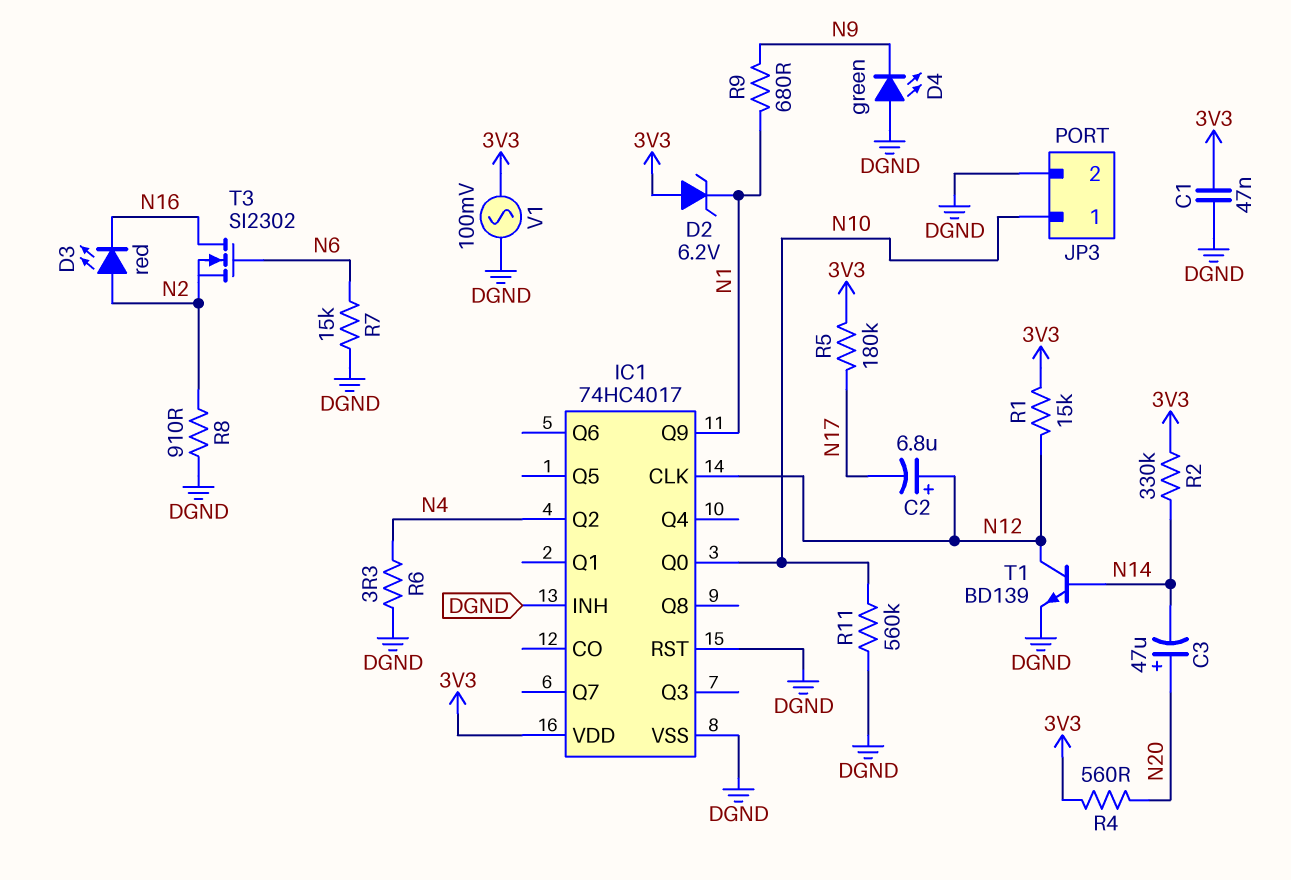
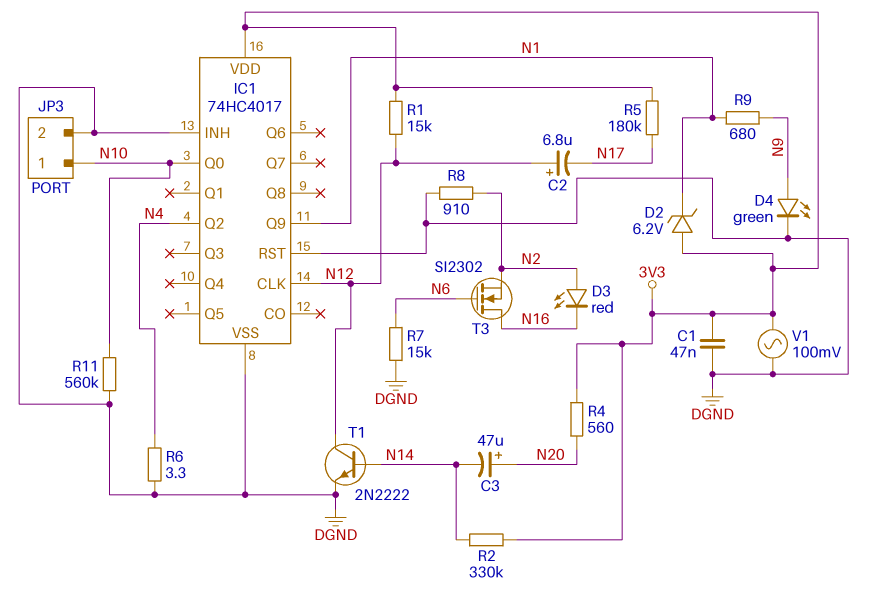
D4: LED green (A DGND, K N9) -> LED green (A N9, K DGND)
T1: NPN BD139 (B N14, C N12, E DGND) -> NPN 2N2222 (B N14, C N12, E DGND)

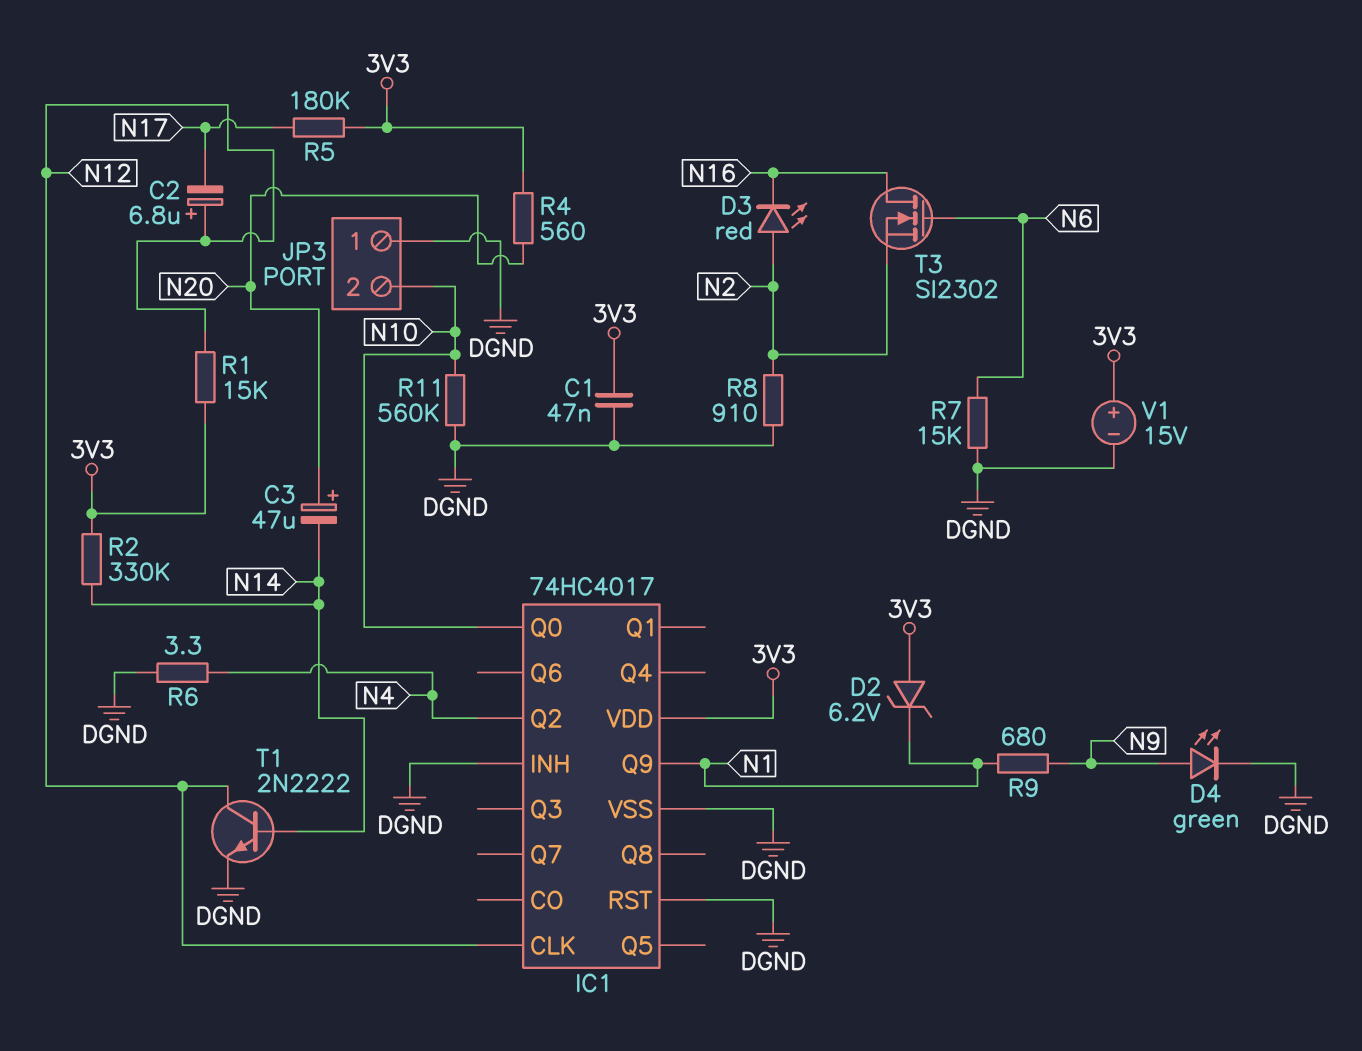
JP3 pin 1: N10 -> DGND
JP3 pin 2: DGND -> N10
V1: AC 100mV (3V3, DGND) -> 15V (plus 3V3, minus DGND)

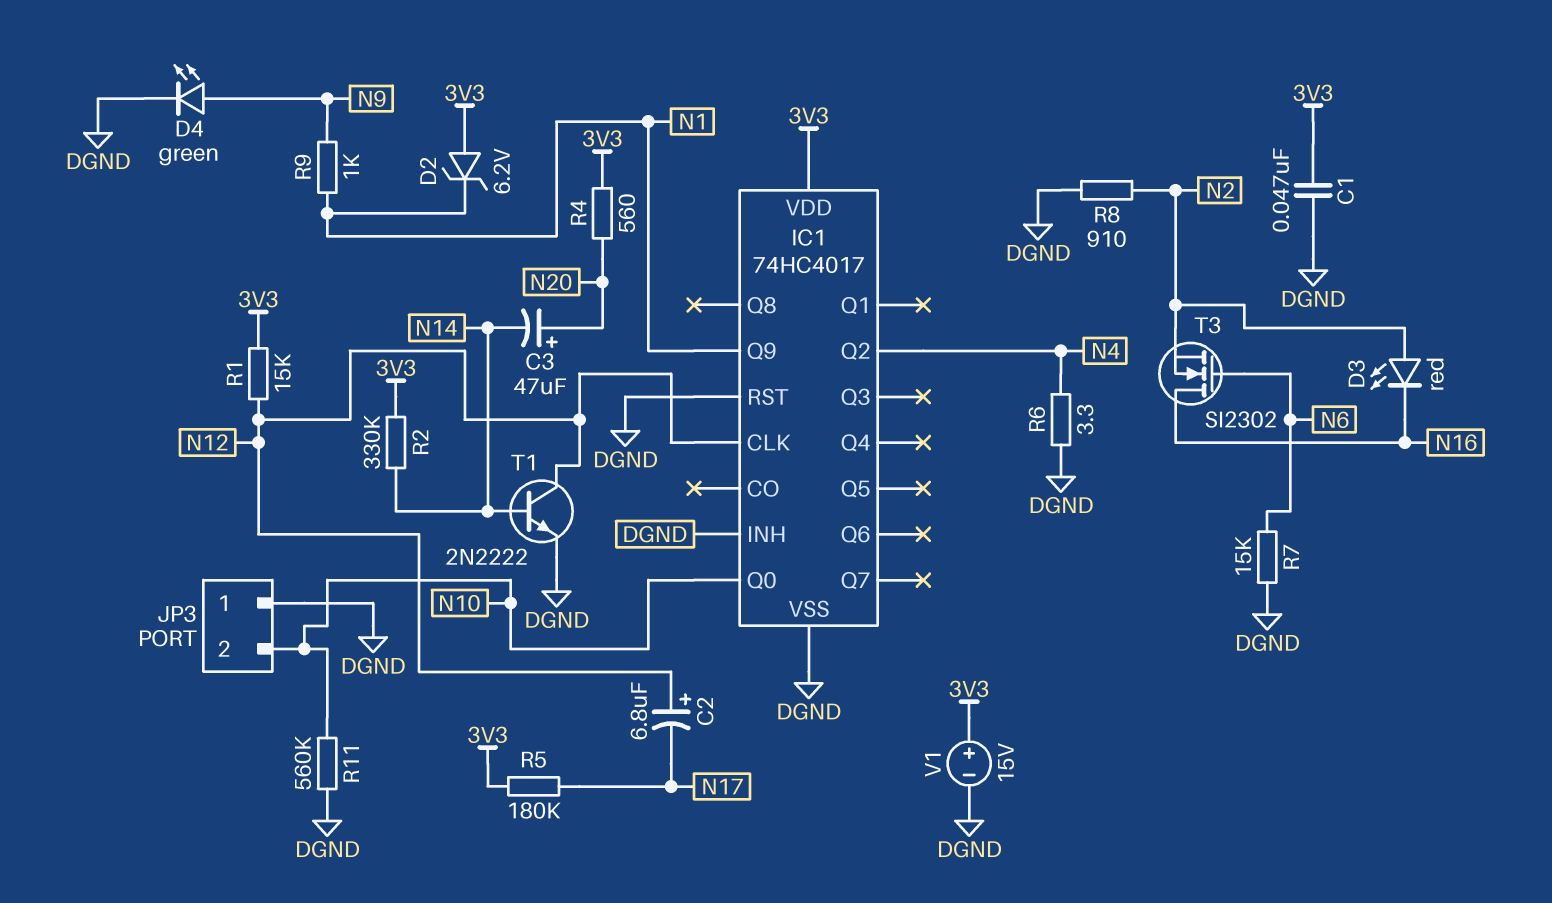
R9: 680 (N1, N9) -> 1k (N1, N9)

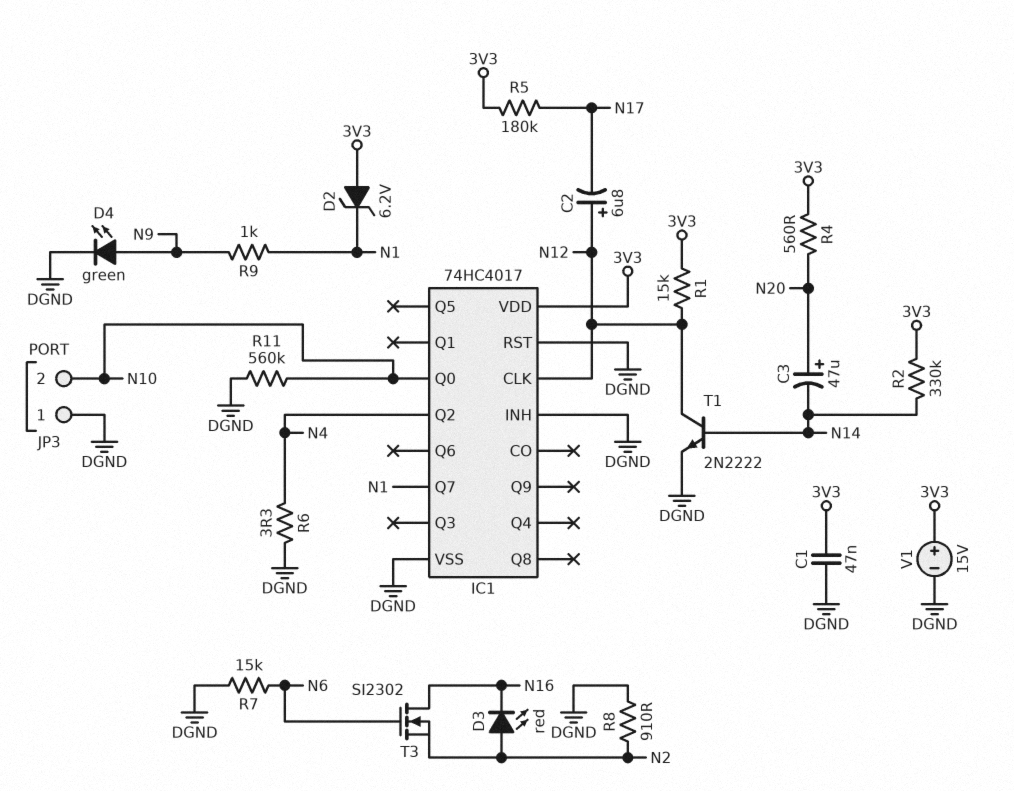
IC1 pin Q7: none -> N1
IC1 pin Q9: N1 -> none

